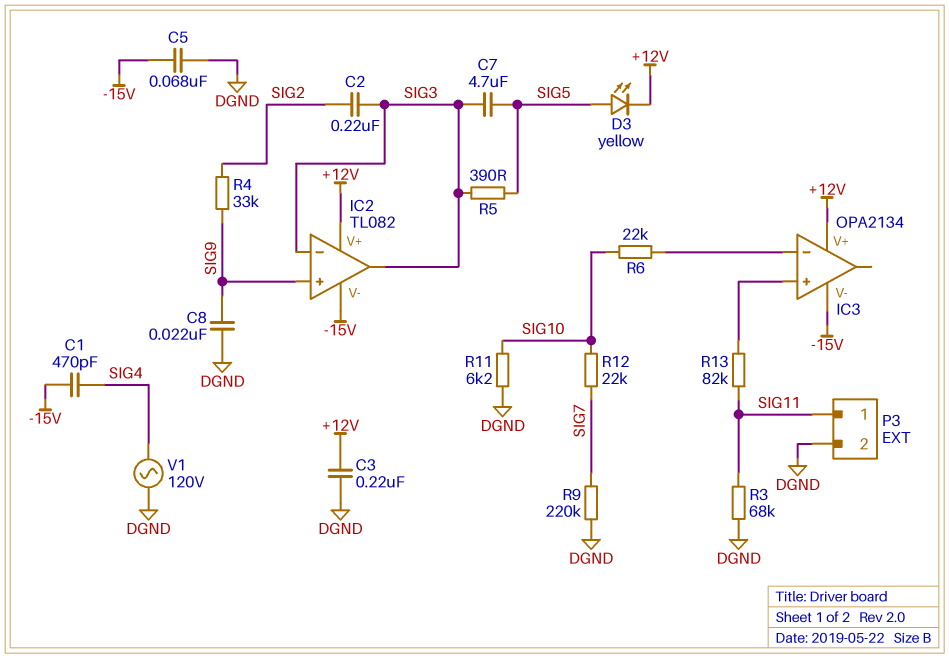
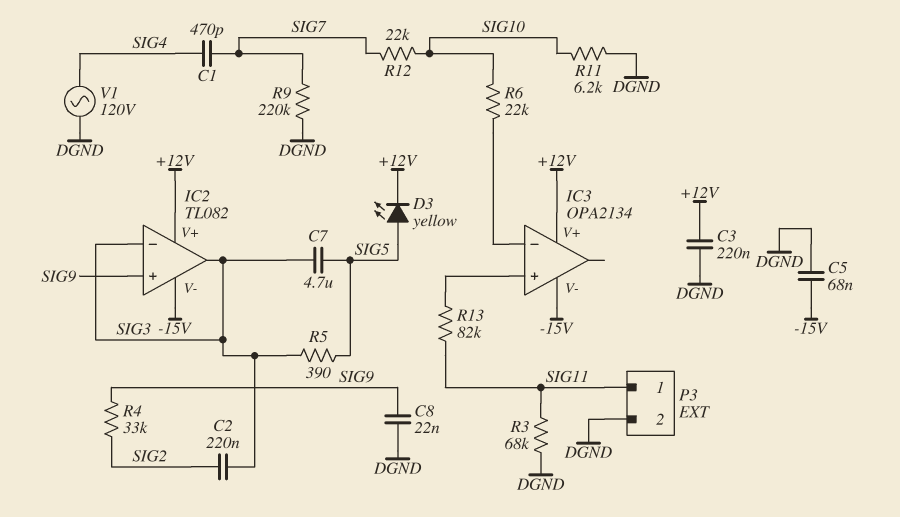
C1: 470pF (-15V, SIG4) -> 470pF (SIG4, SIG7)

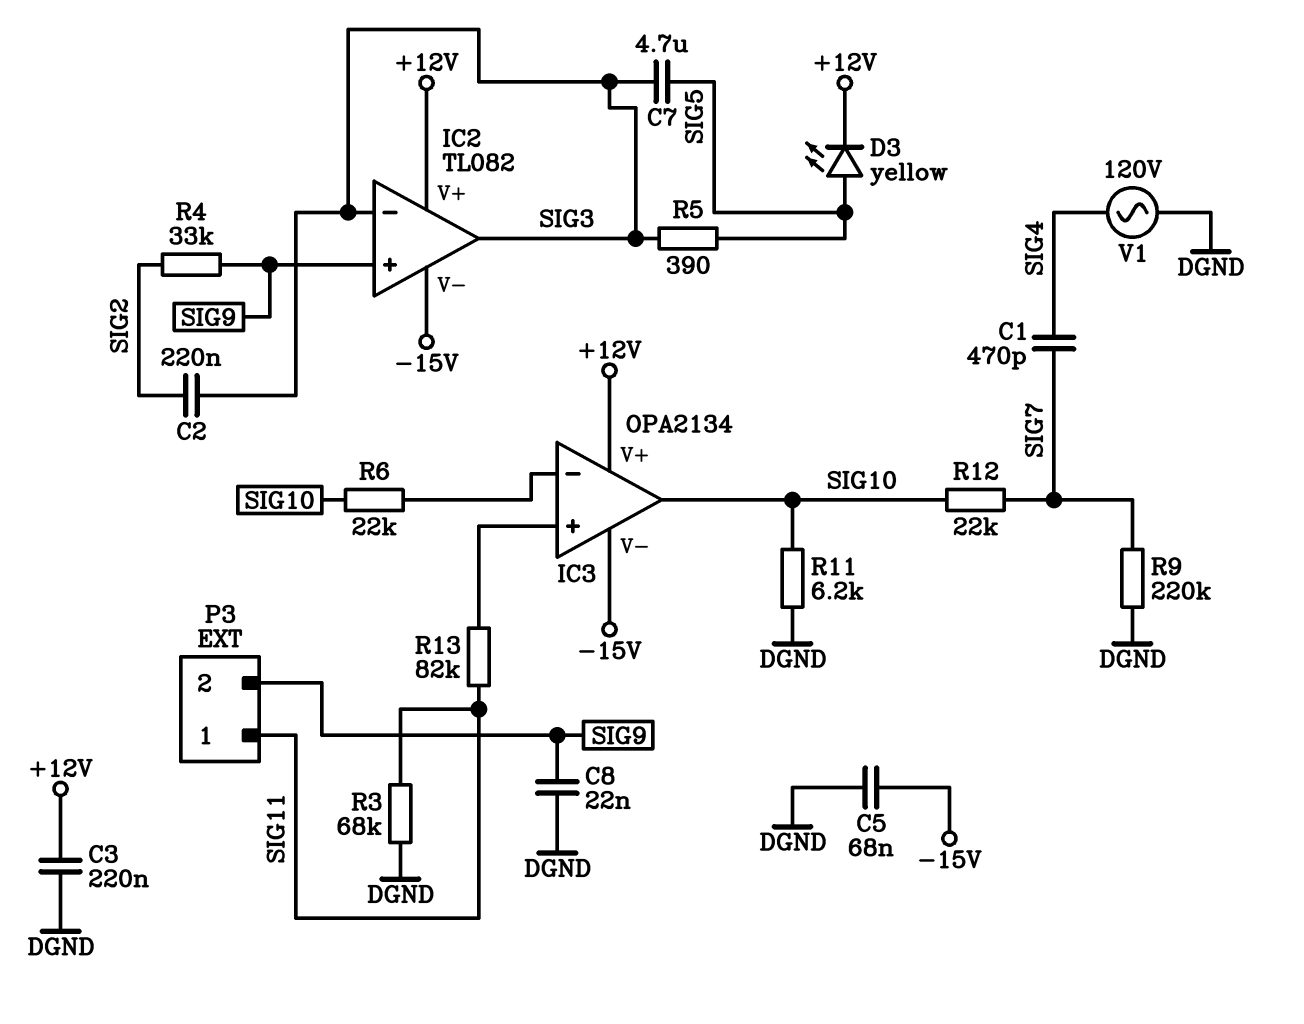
IC3 pin out: none -> SIG10
P3 pin 2: DGND -> SIG9

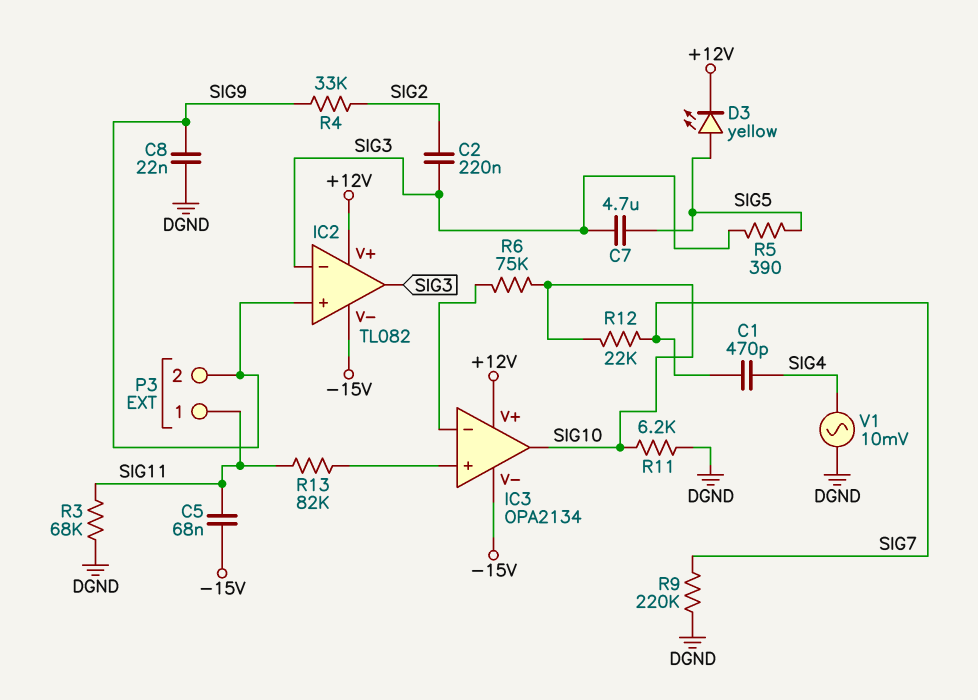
C3: 220nF (+12V, DGND) -> none
C5: 68nF (-15V, DGND) -> 68nF (-15V, SIG11)
R6: 22k (IC3/in-, SIG10) -> 75k (IC3/in-, SIG10)
V1: AC 120V (DGND, SIG4) -> AC 10mV (DGND, SIG4)

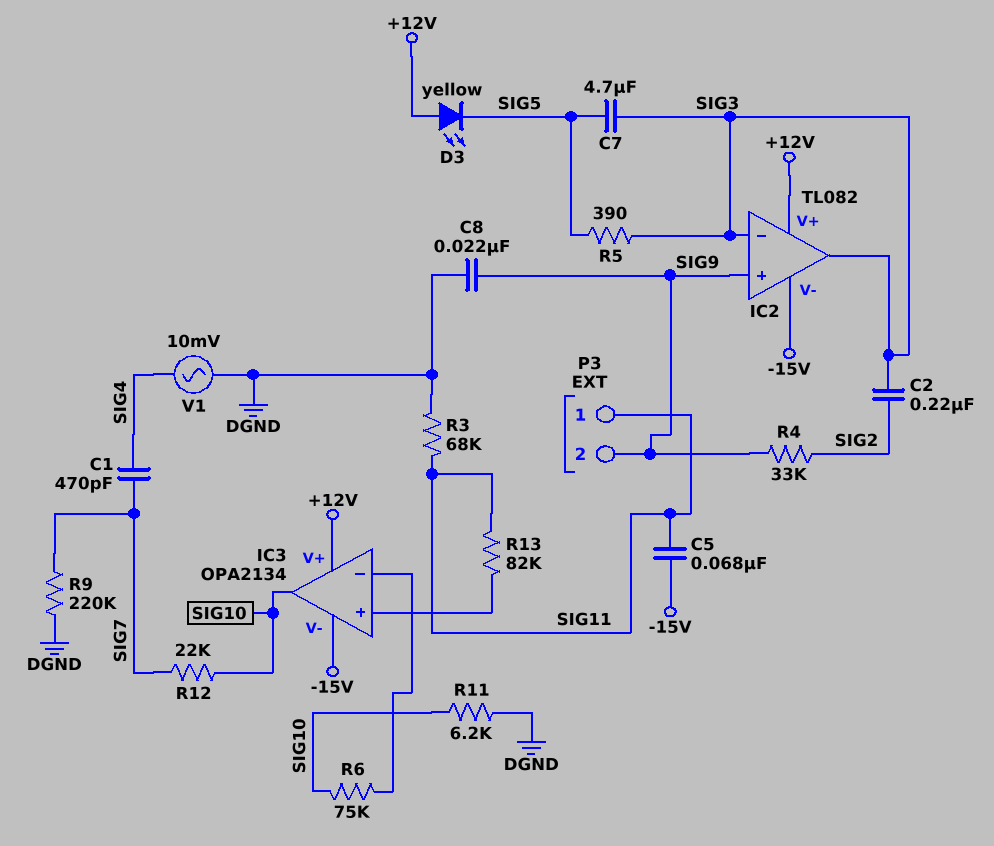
D3: LED yellow (A SIG5, K +12V) -> LED yellow (A +12V, K SIG5)

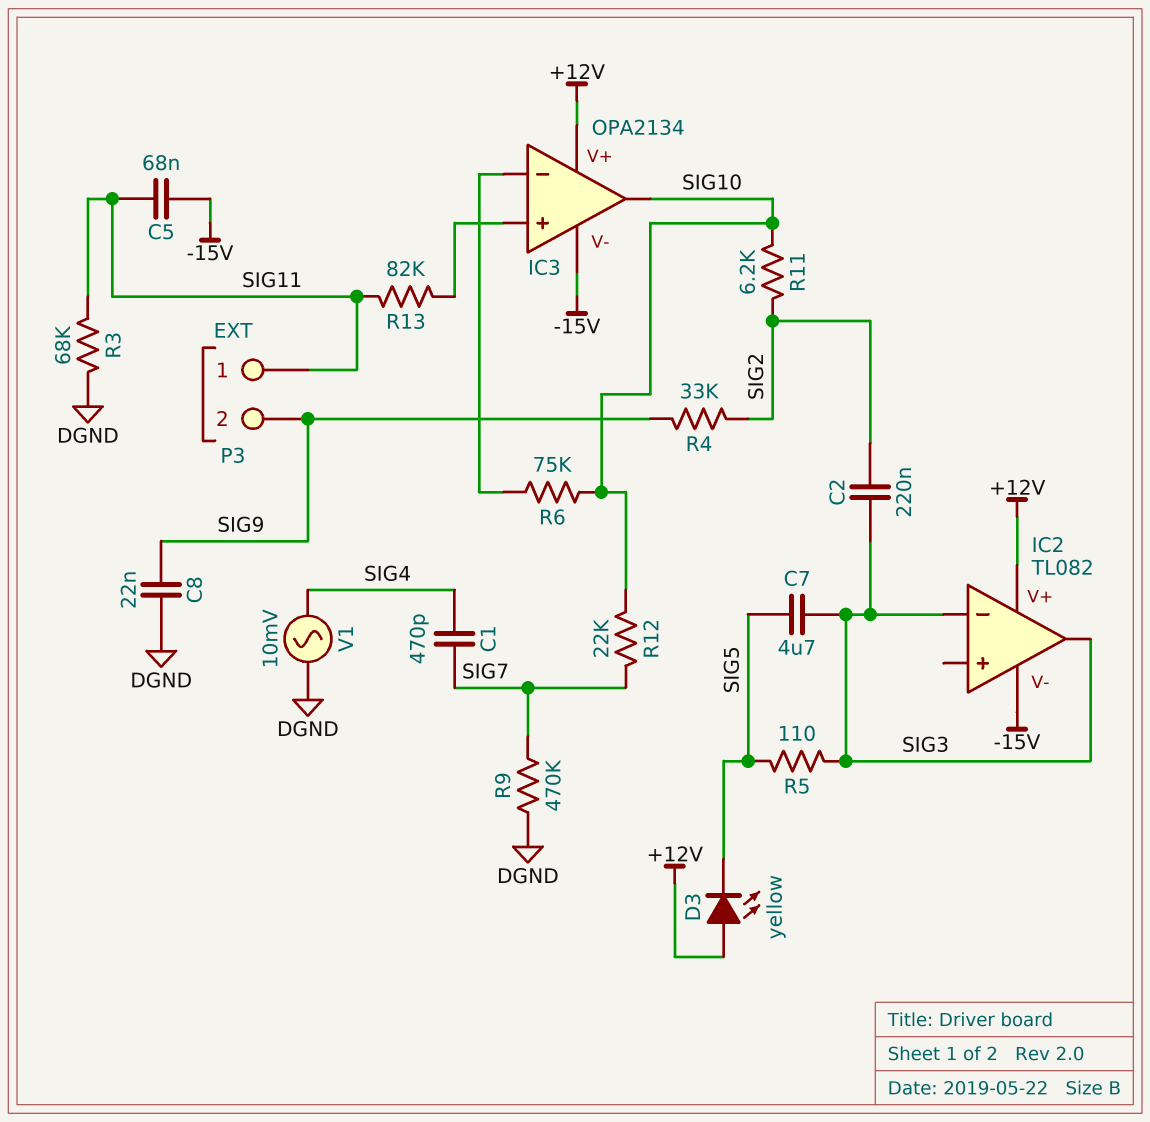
IC2 pin in+: SIG9 -> none
R5: 390 (SIG3, SIG5) -> 110 (SIG3, SIG5)
R9: 220k (DGND, SIG7) -> 470k (DGND, SIG7)
R11: 6.2k (DGND, SIG10) -> 6.2k (SIG2, SIG10)

